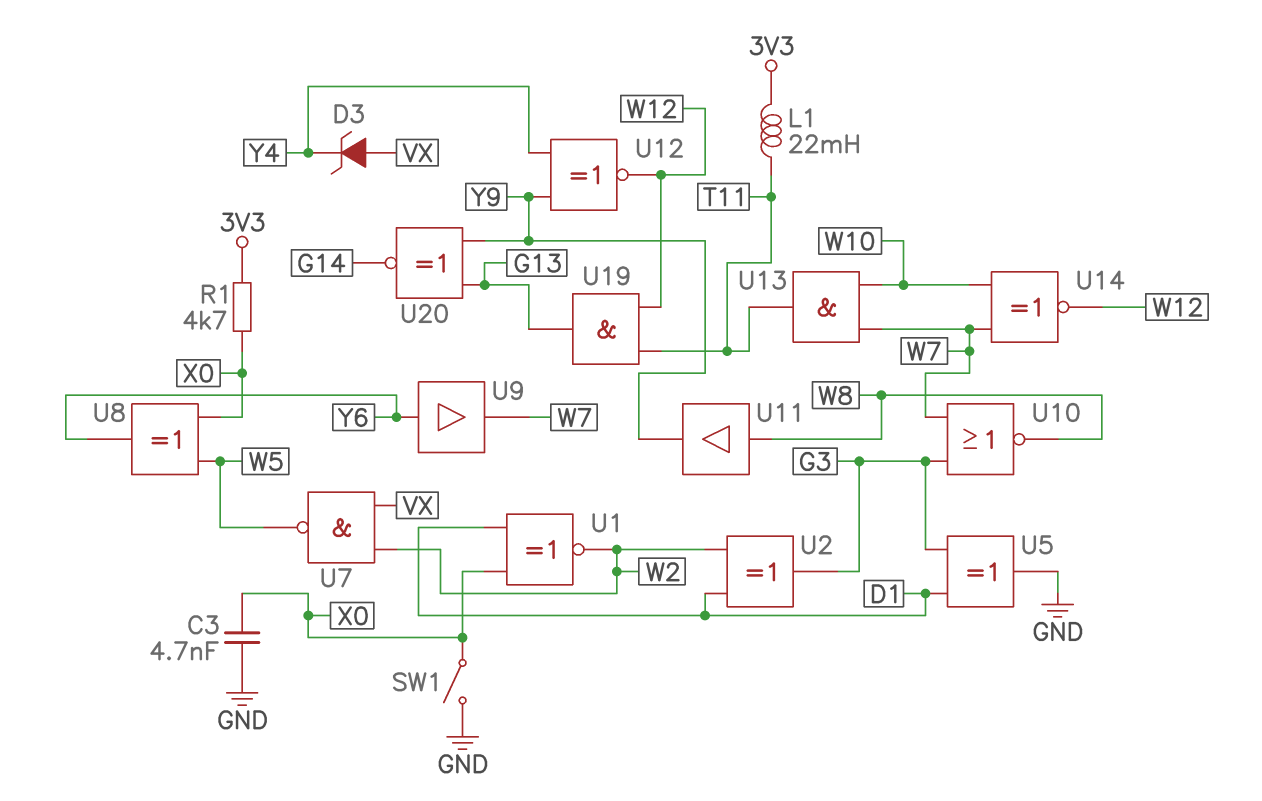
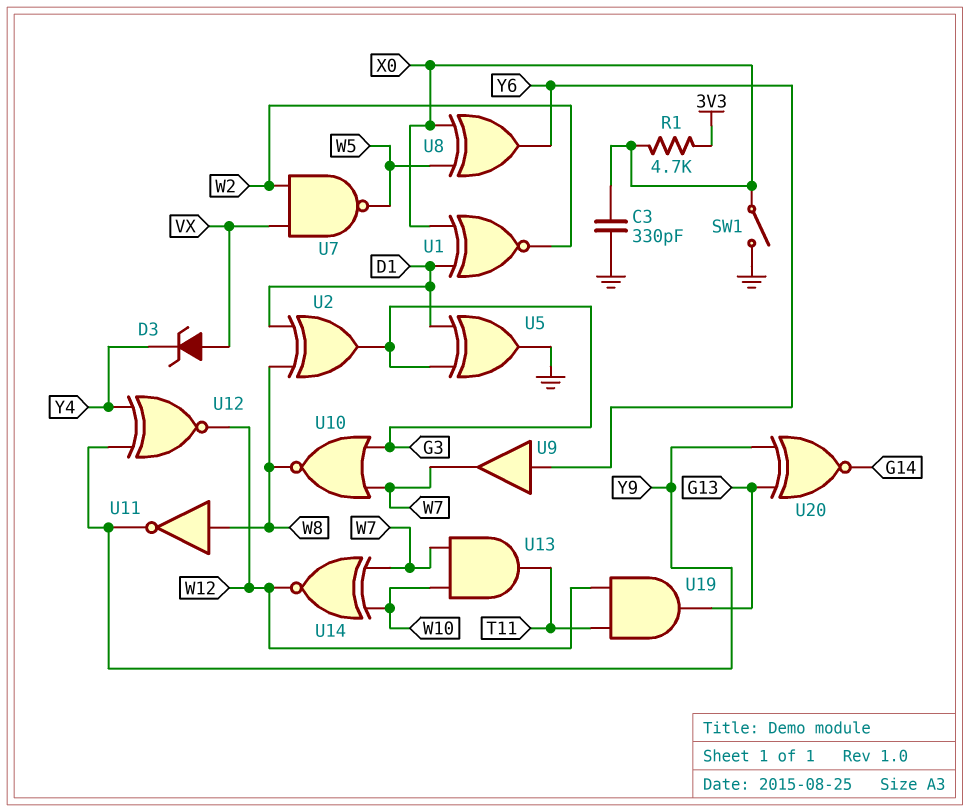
C3: 4.7nF (GND, X0) -> 330pF (GND, X0)
L1: 22mH (3V3, T11) -> none
U2: XOR (in D1, in W2, out G3) -> XOR (in D1, in W8, out G3)
U11: buffer (in W8, out Y9) -> NOT (in W8, out Y9)

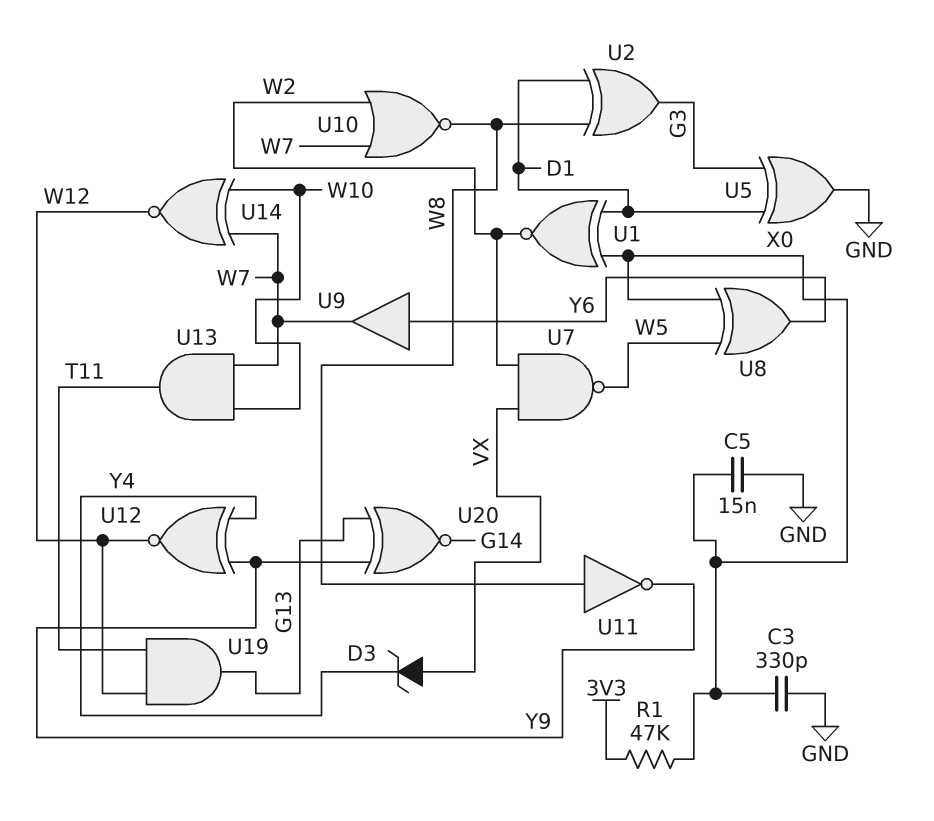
C5: none -> 15nF (GND, X0)
R1: 4.7k (3V3, X0) -> 47k (3V3, X0)
SW1: switch (GND, X0) -> none
U10: NOR (in G3, in W7, out W8) -> NOR (in W2, in W7, out W8)

